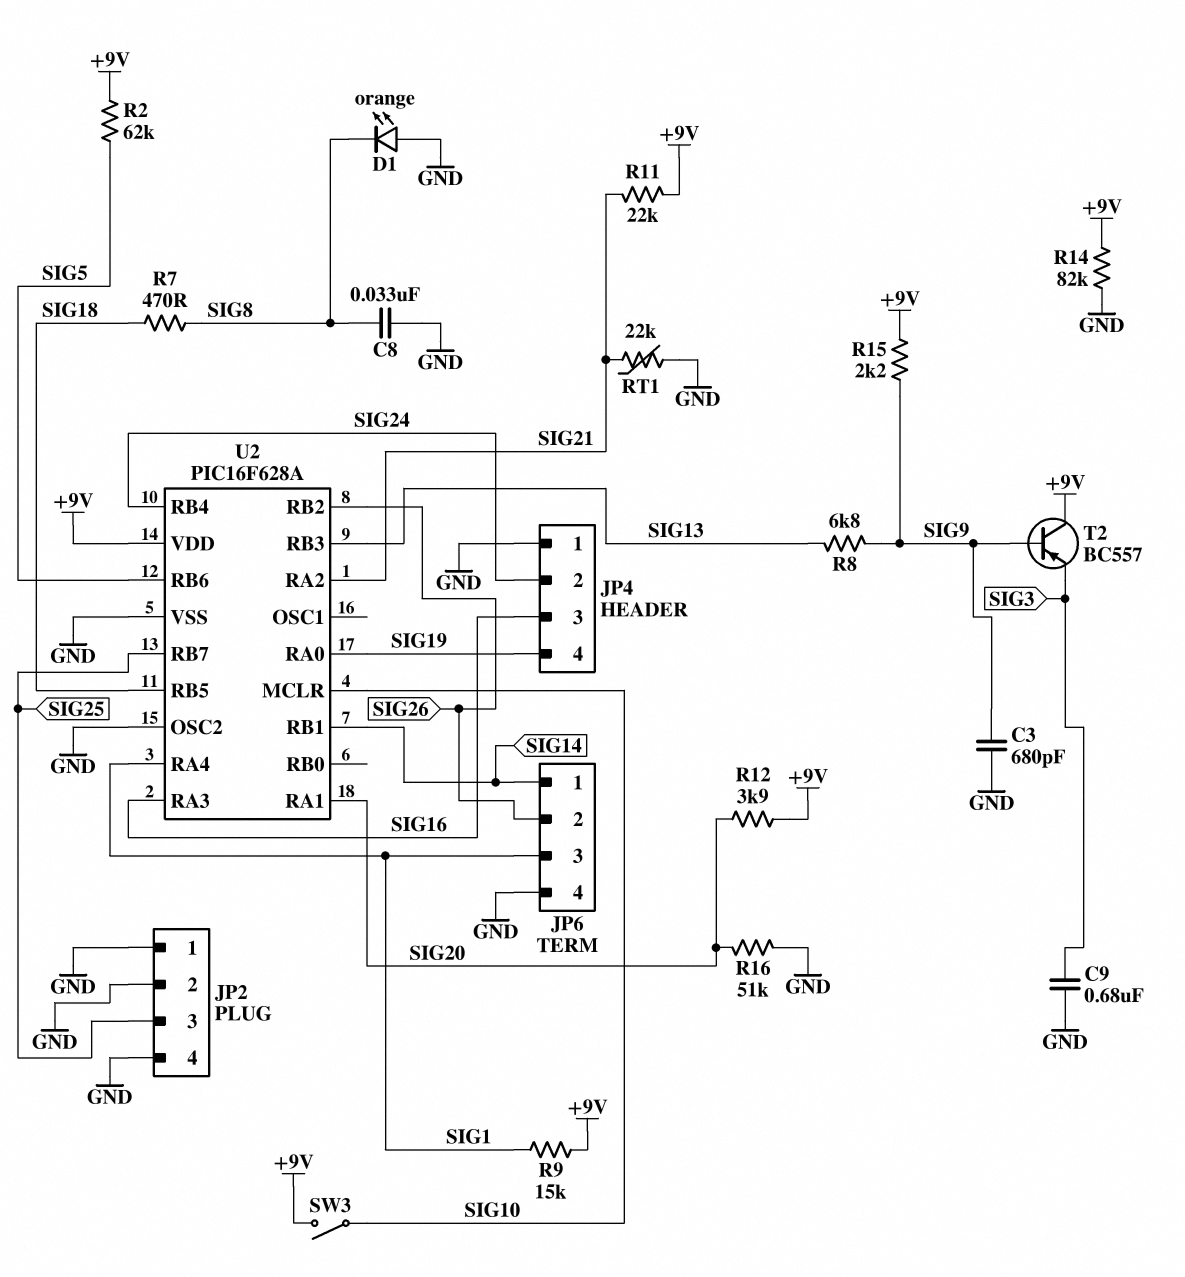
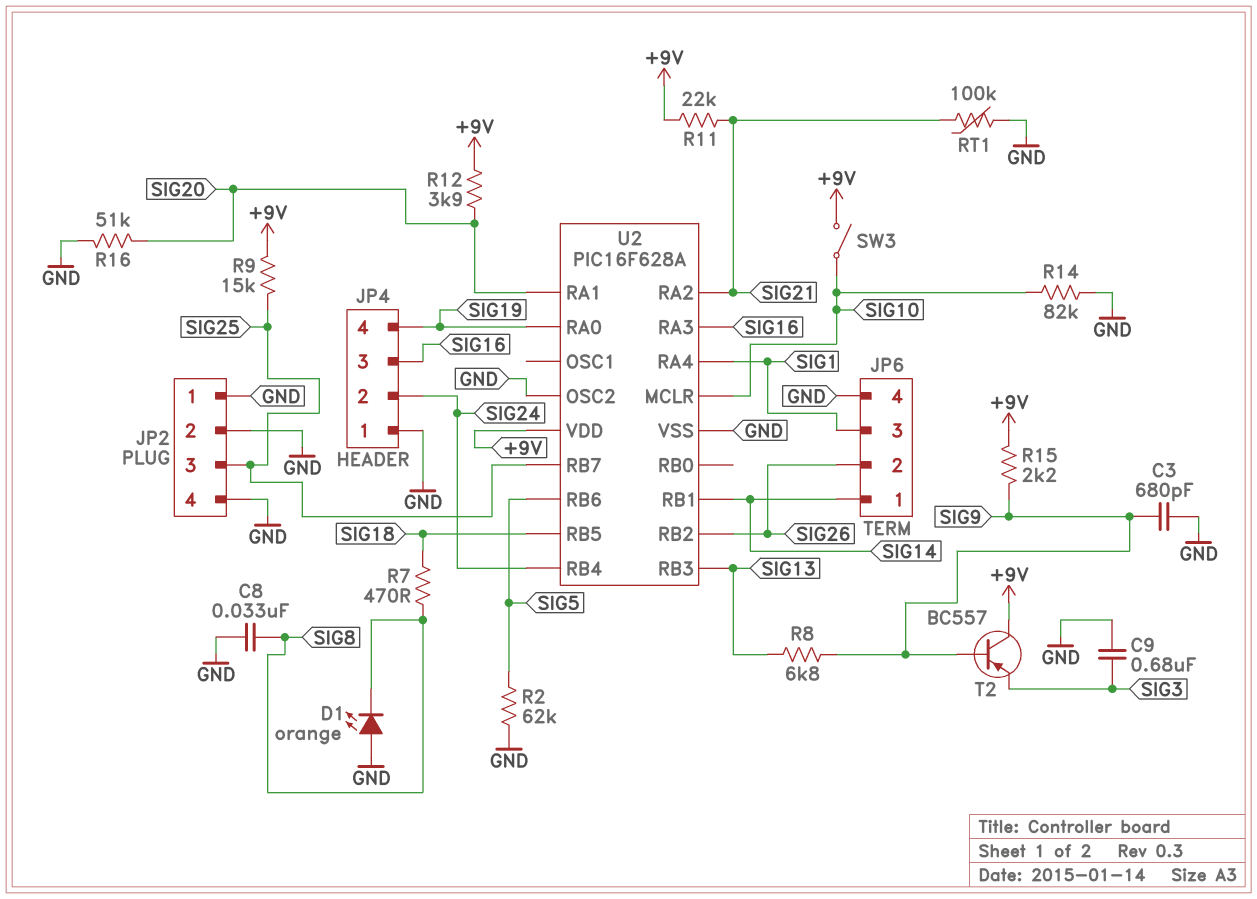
R2: 62k (+9V, SIG5) -> 62k (GND, SIG5)
R9: 15k (+9V, SIG1) -> 15k (+9V, SIG25)
R14: 82k (+9V, GND) -> 82k (GND, SIG10)
RT1: 22k (GND, SIG21) -> 100k (GND, SIG21)

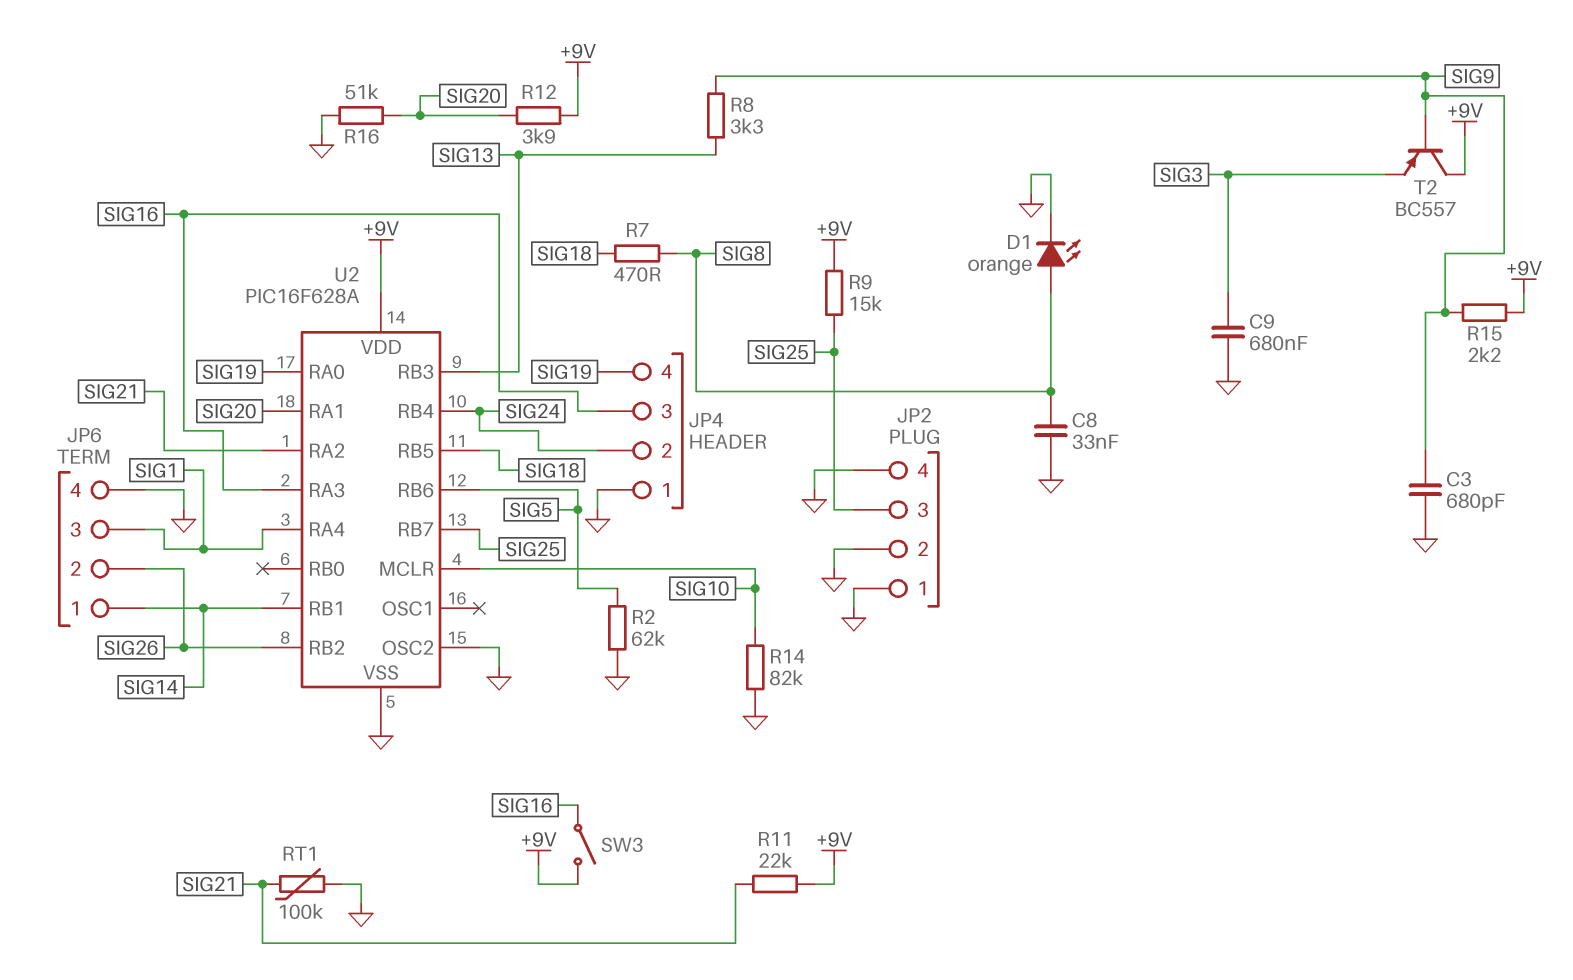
D1: LED orange (A GND, K SIG8) -> LED orange (A SIG8, K GND)
R8: 6.8k (SIG9, SIG13) -> 3.3k (SIG9, SIG13)
SW3: switch (+9V, SIG10) -> switch (+9V, SIG16)

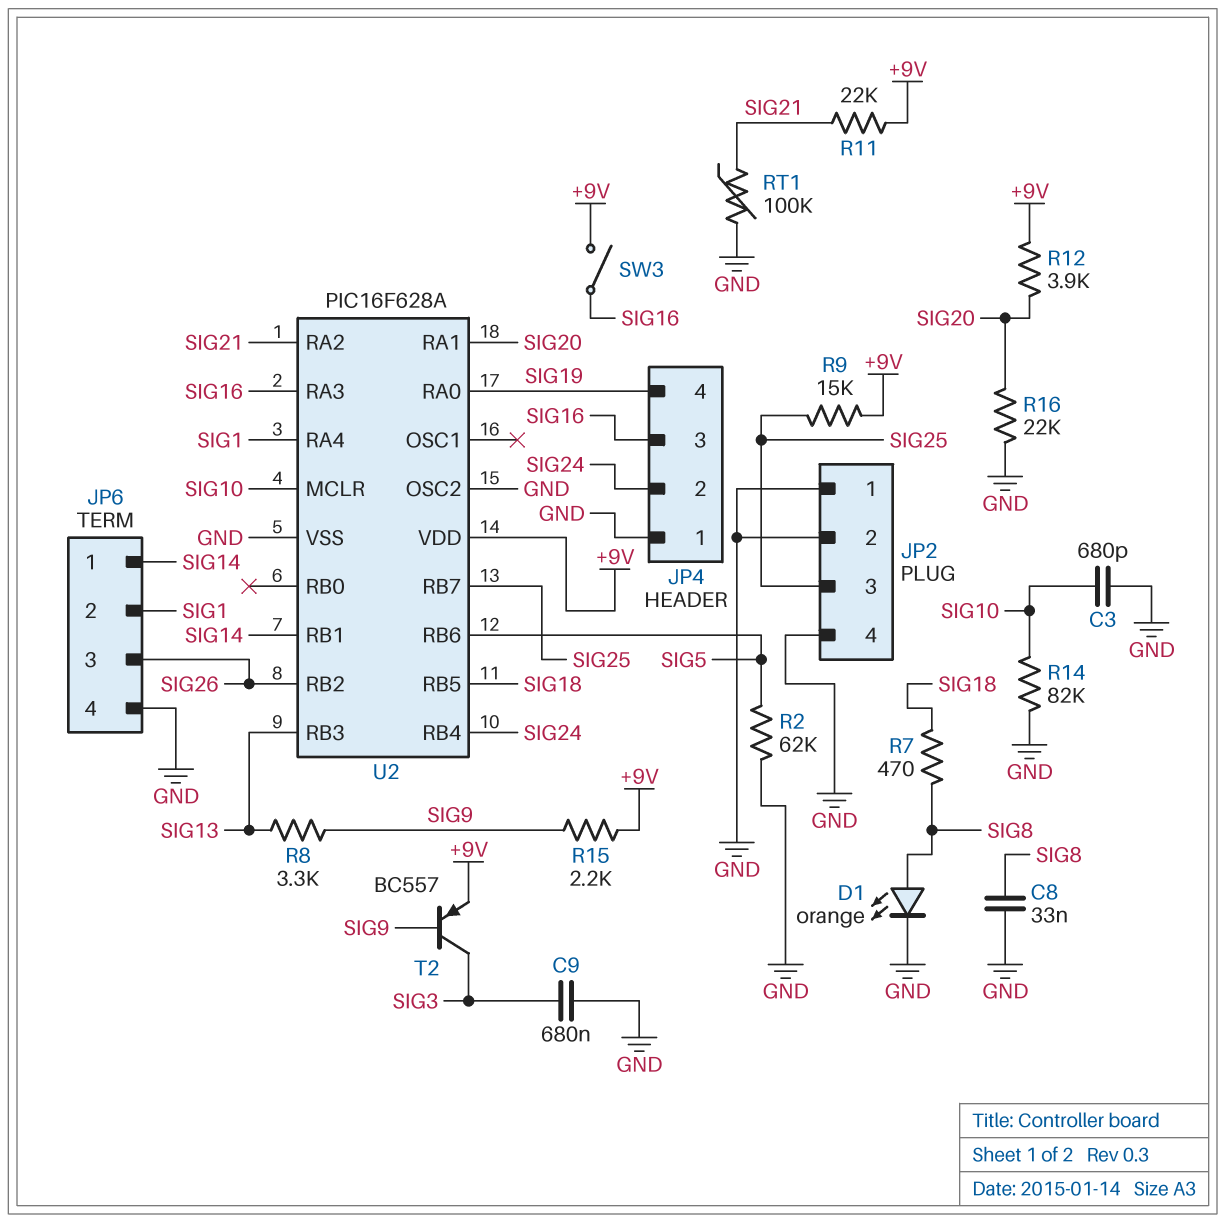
C3: 680pF (GND, SIG9) -> 680pF (GND, SIG10)
JP6 pin 2: SIG26 -> SIG1
JP6 pin 3: SIG1 -> SIG26
R16: 51k (GND, SIG20) -> 22k (GND, SIG20)
T2: PNP BC557 (B SIG9, C +9V, E SIG3) -> PNP BC557 (B SIG9, C SIG3, E +9V)

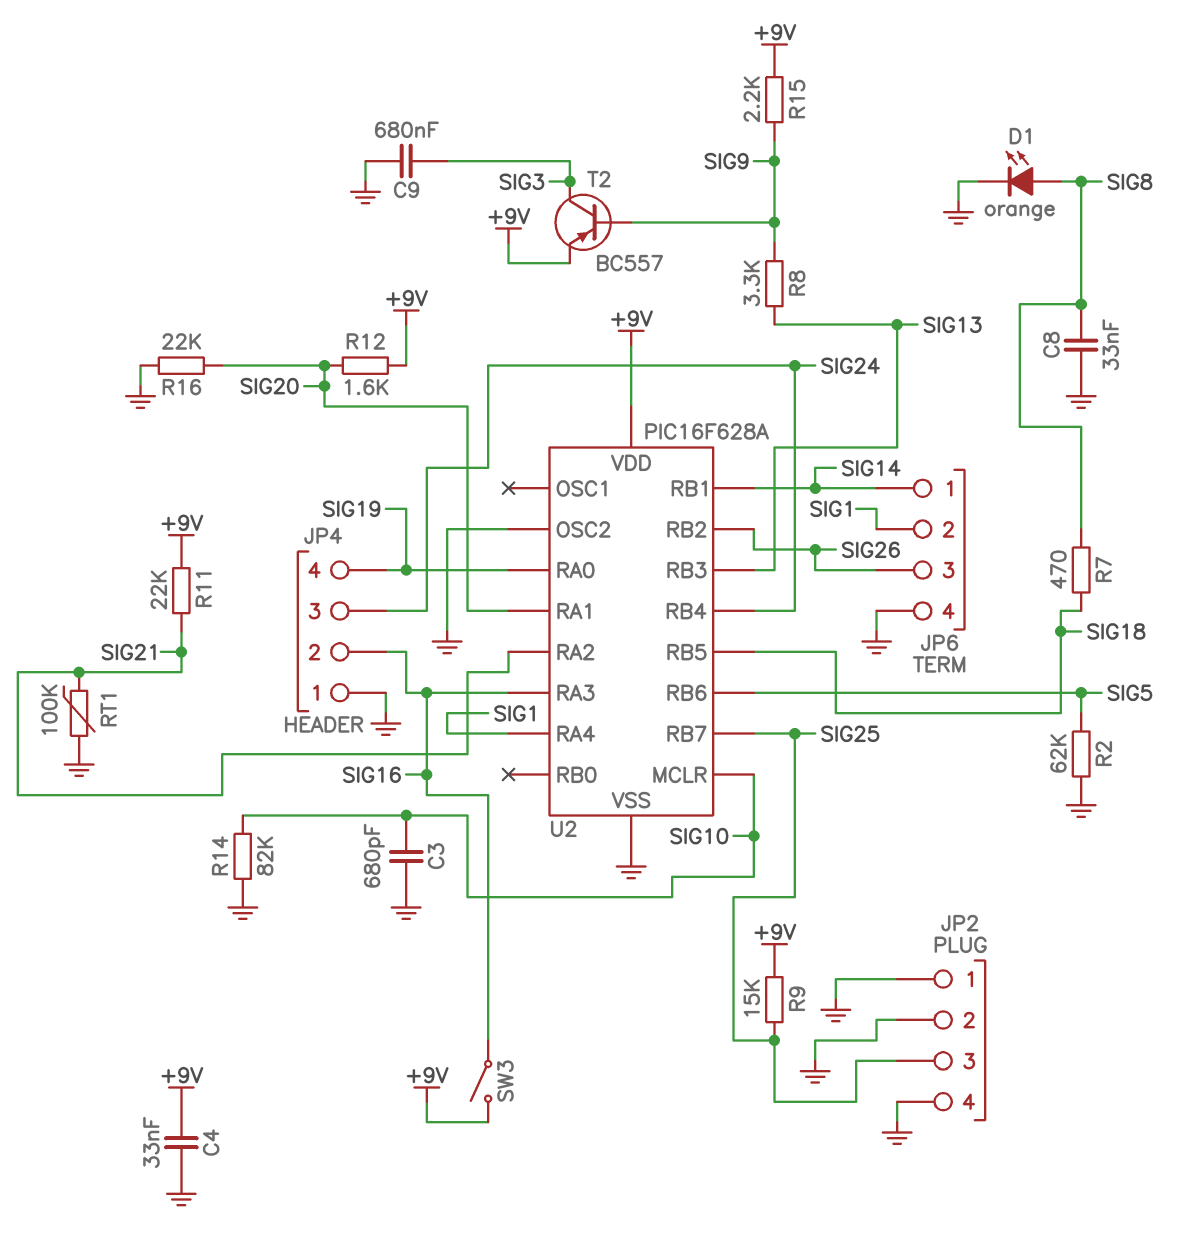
C4: none -> 33nF (+9V, GND)
JP4 pin 2: SIG24 -> SIG16
JP4 pin 3: SIG16 -> SIG24
R12: 3.9k (+9V, SIG20) -> 1.6k (+9V, SIG20)

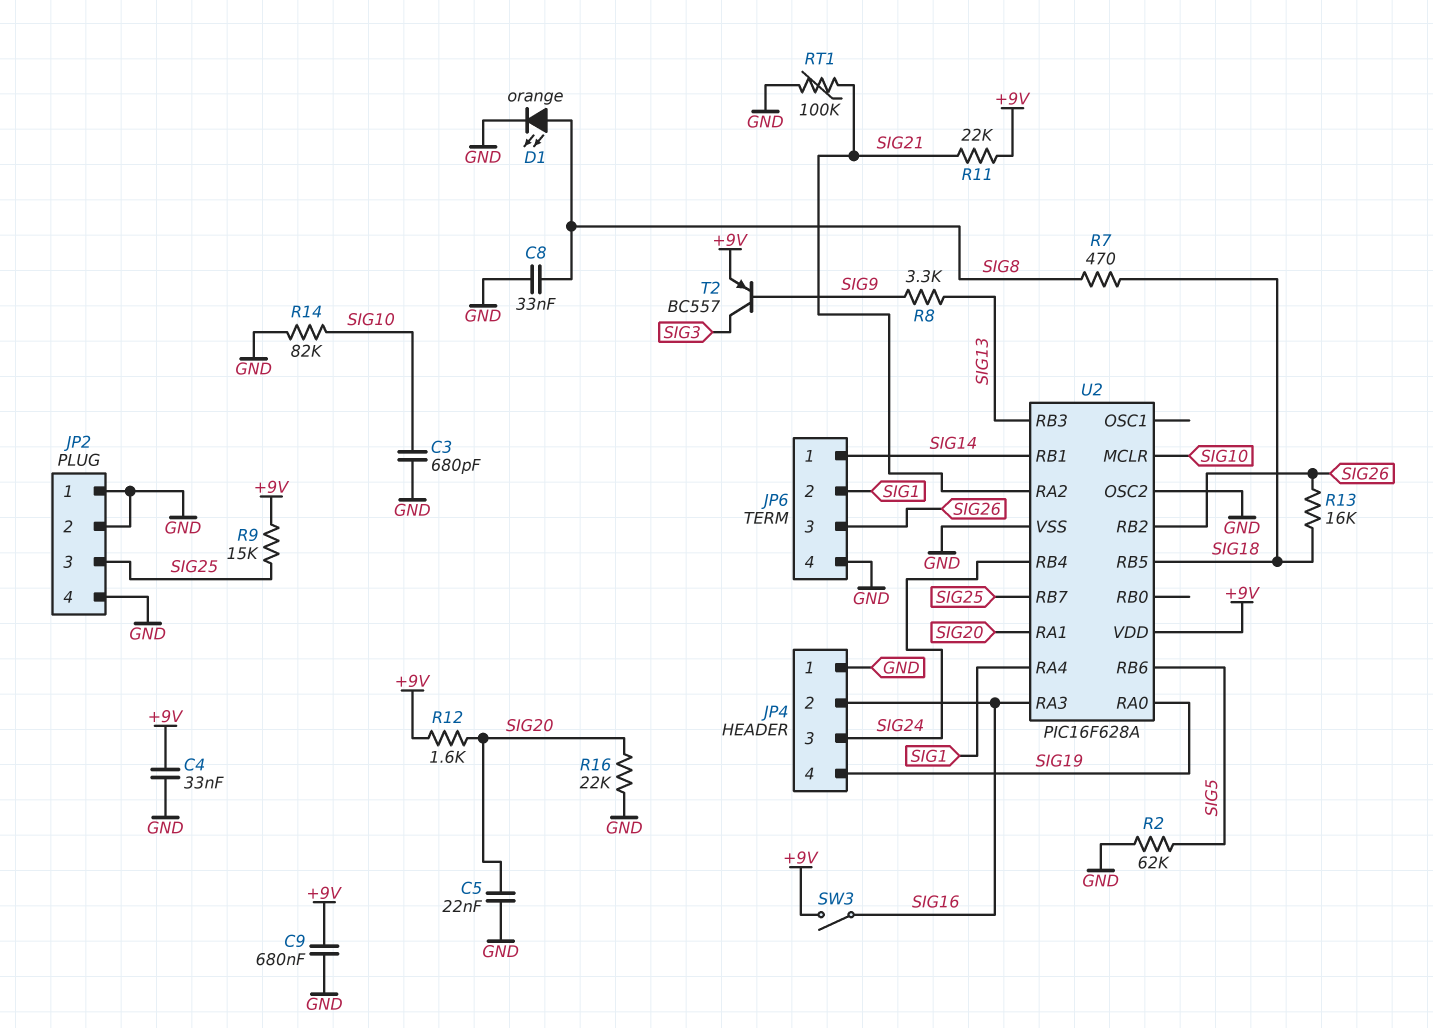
C5: none -> 22nF (GND, SIG20)
C9: 680nF (GND, SIG3) -> 680nF (+9V, GND)
R13: none -> 16k (SIG18, SIG26)
R15: 2.2k (+9V, SIG9) -> none

